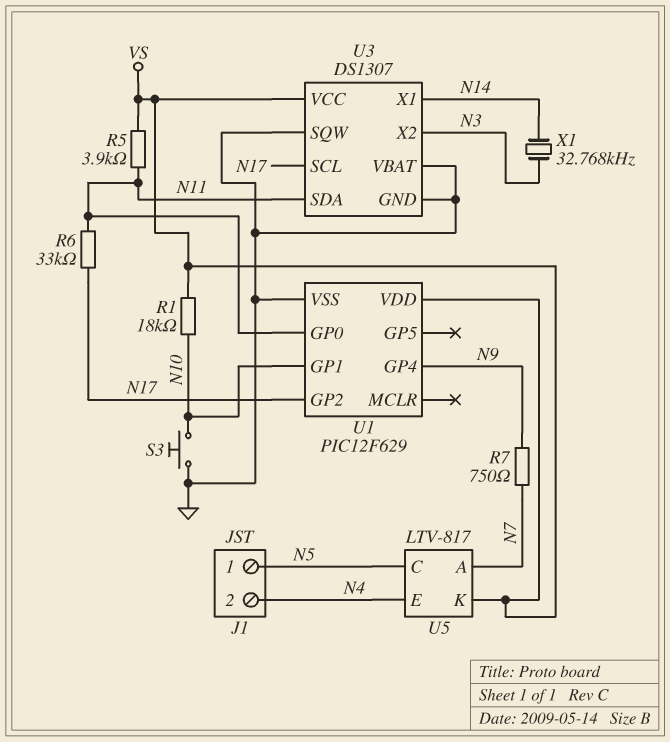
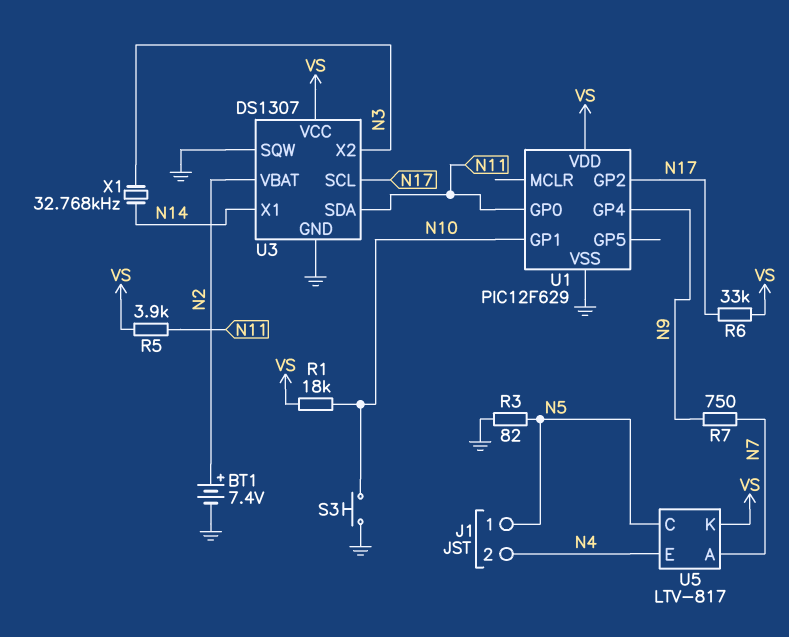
BT1: none -> 7.4V (plus N2, minus GND)
R3: none -> 82 (GND, N5)
R6: 33k (N11, N17) -> 33k (N17, VS)
U3 pin VBAT: GND -> N2

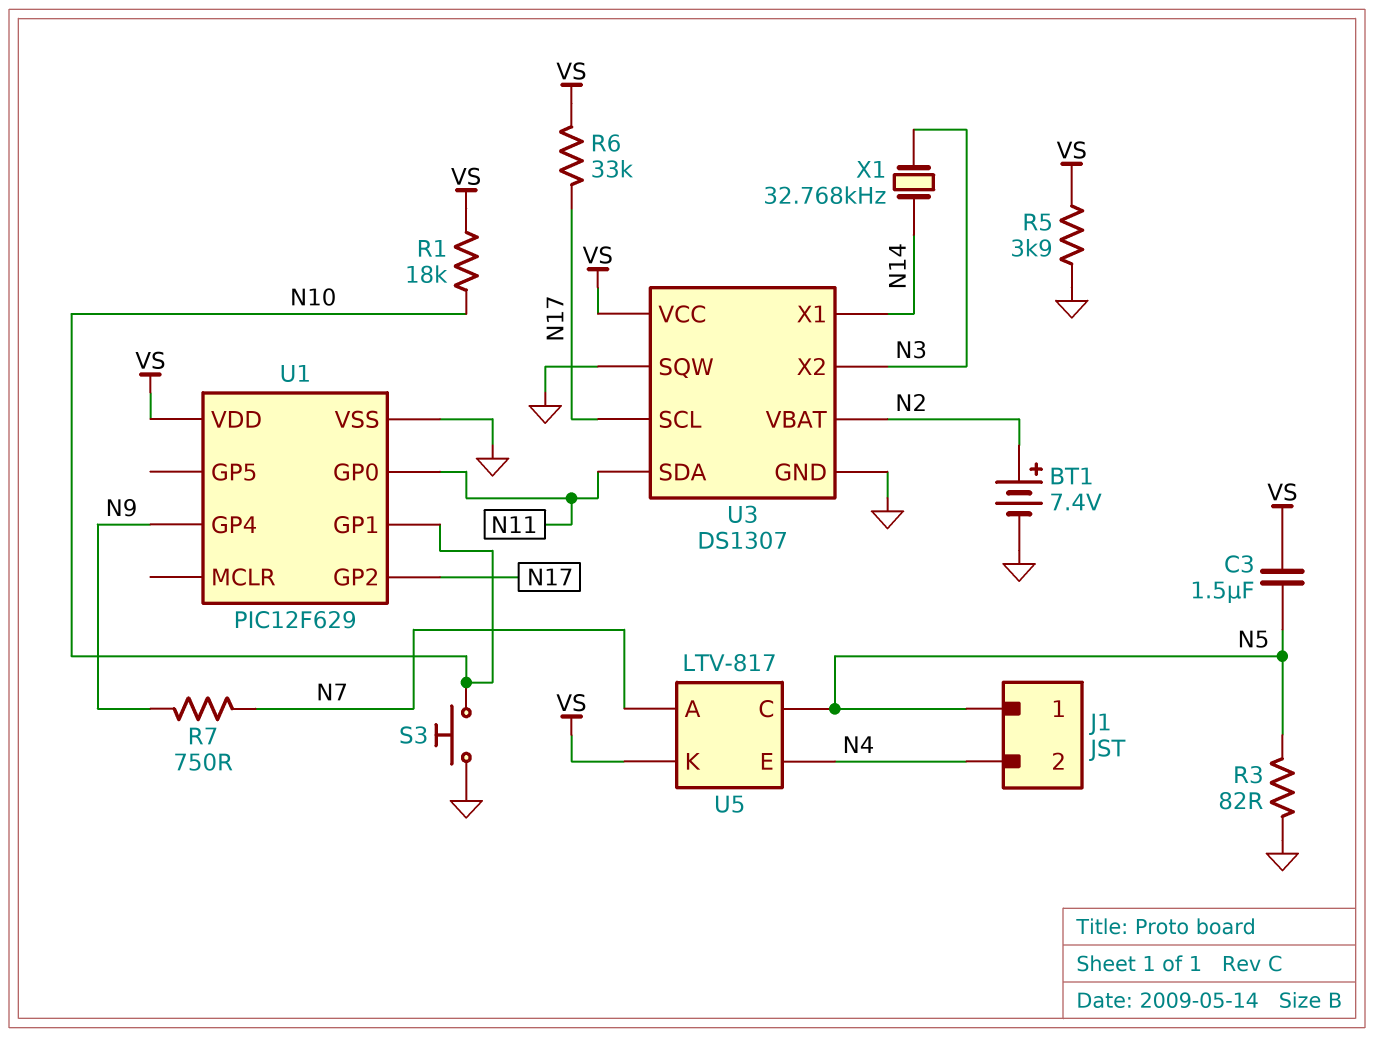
C3: none -> 1.5uF (N5, VS)
R5: 3.9k (N11, VS) -> 3.9k (GND, VS)

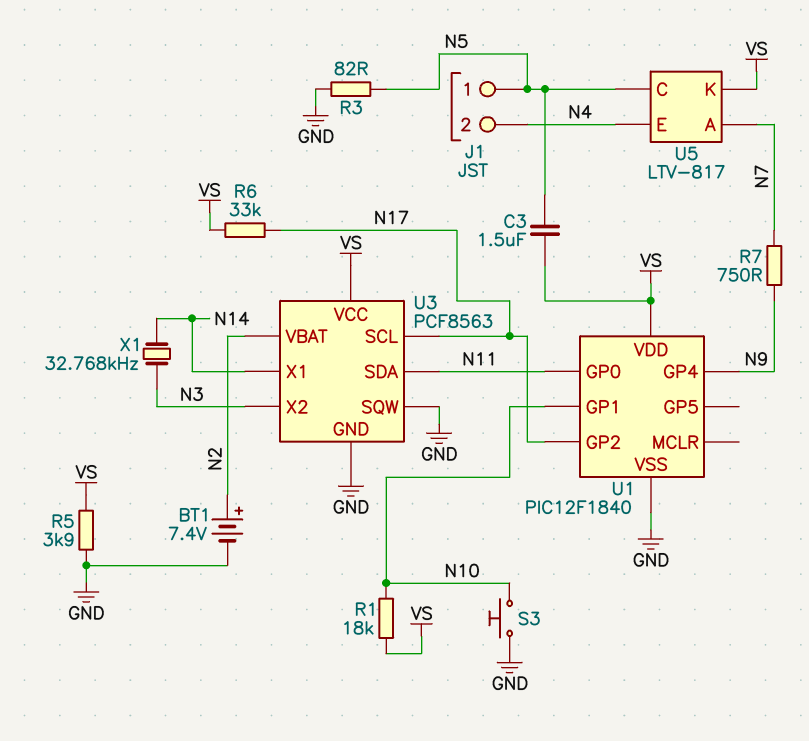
U1: PIC12F629 -> PIC12F1840
U3: DS1307 -> PCF8563

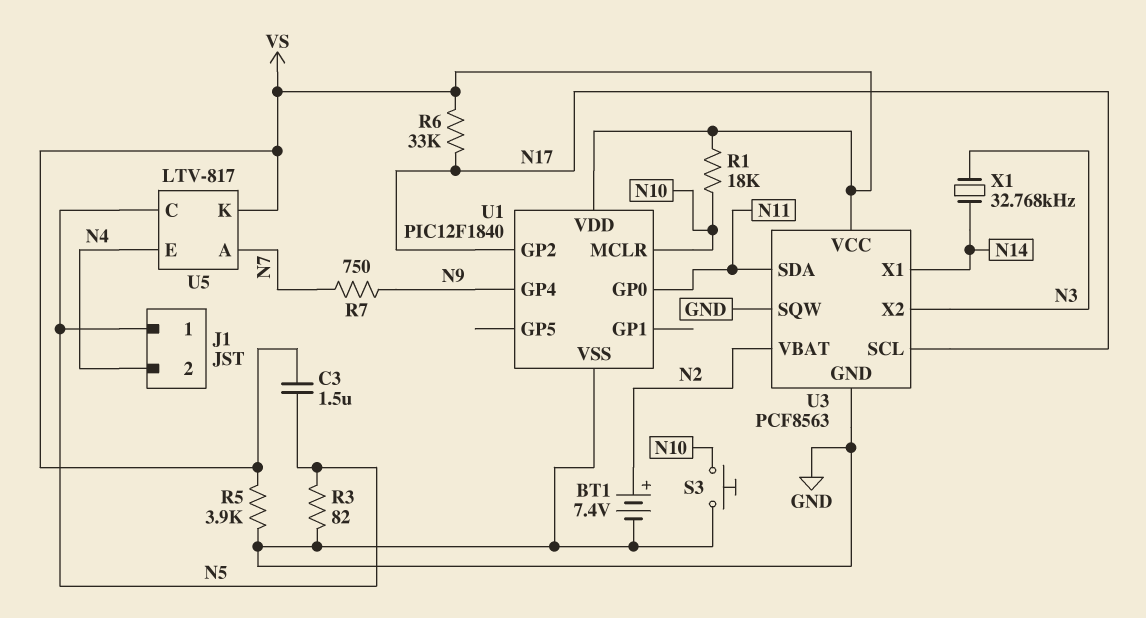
U1 pin GP1: N10 -> none
U1 pin MCLR: none -> N10

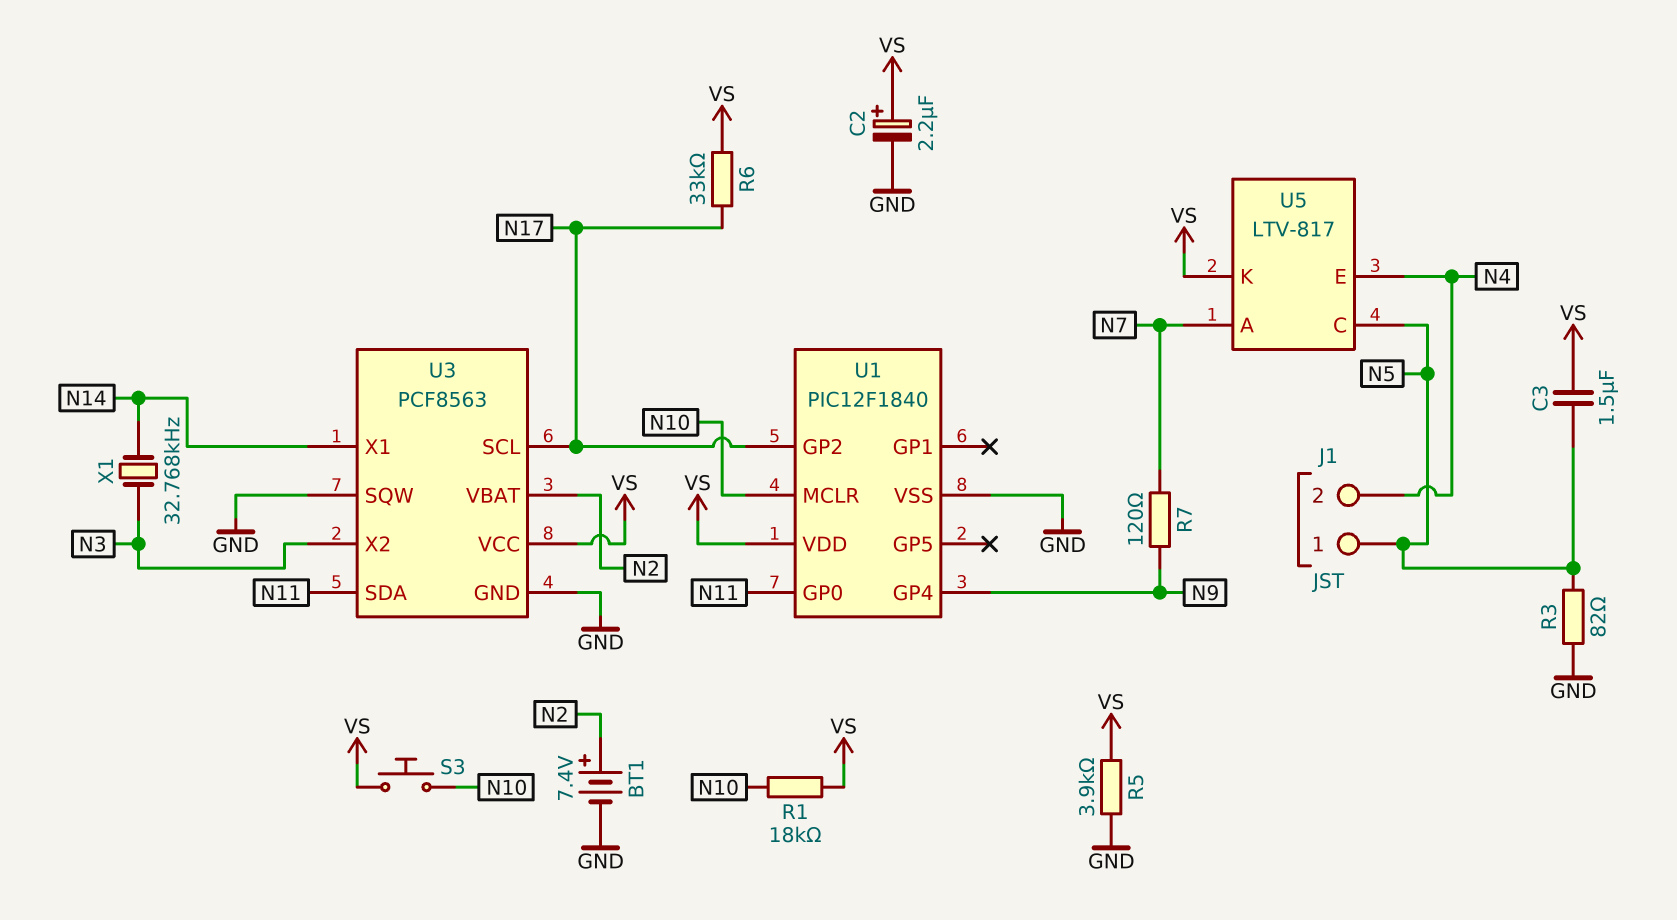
C2: none -> 2.2uF (plus VS, minus GND)
R7: 750 (N7, N9) -> 120 (N7, N9)
S3: button (GND, N10) -> button (N10, VS)

